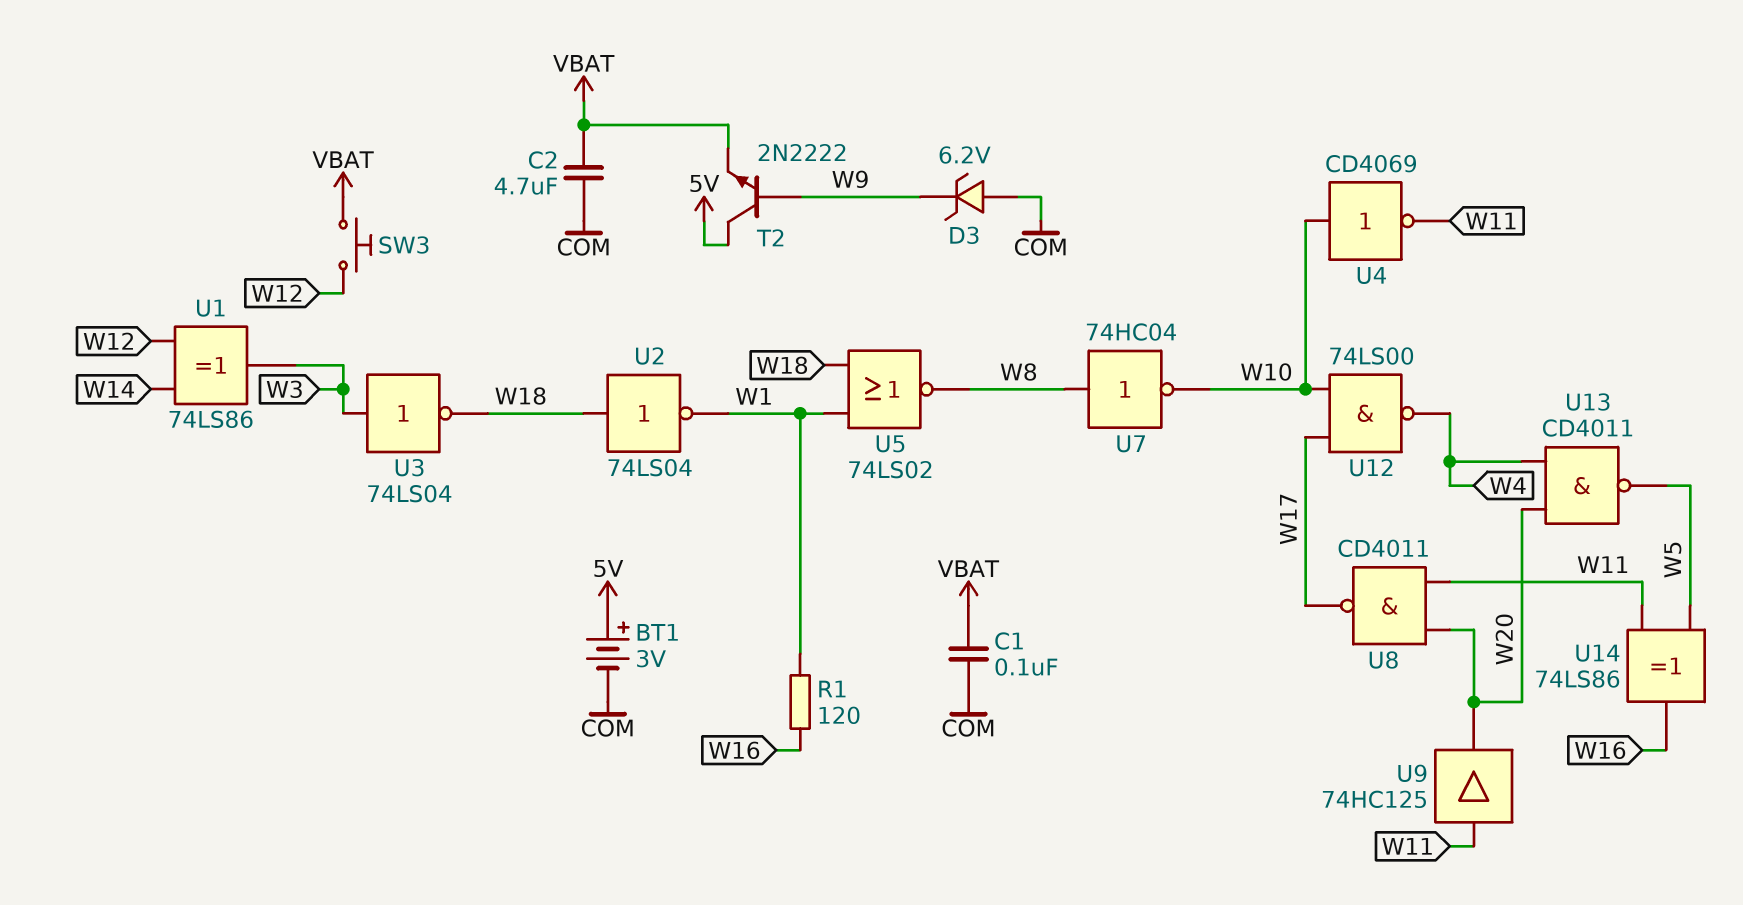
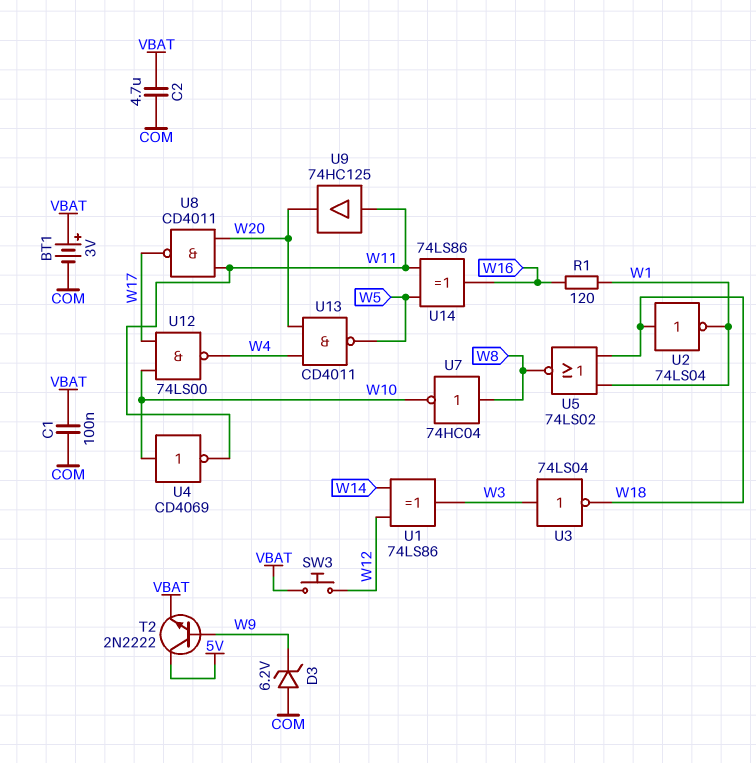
BT1: 3V (plus 5V, minus COM) -> 3V (plus VBAT, minus COM)

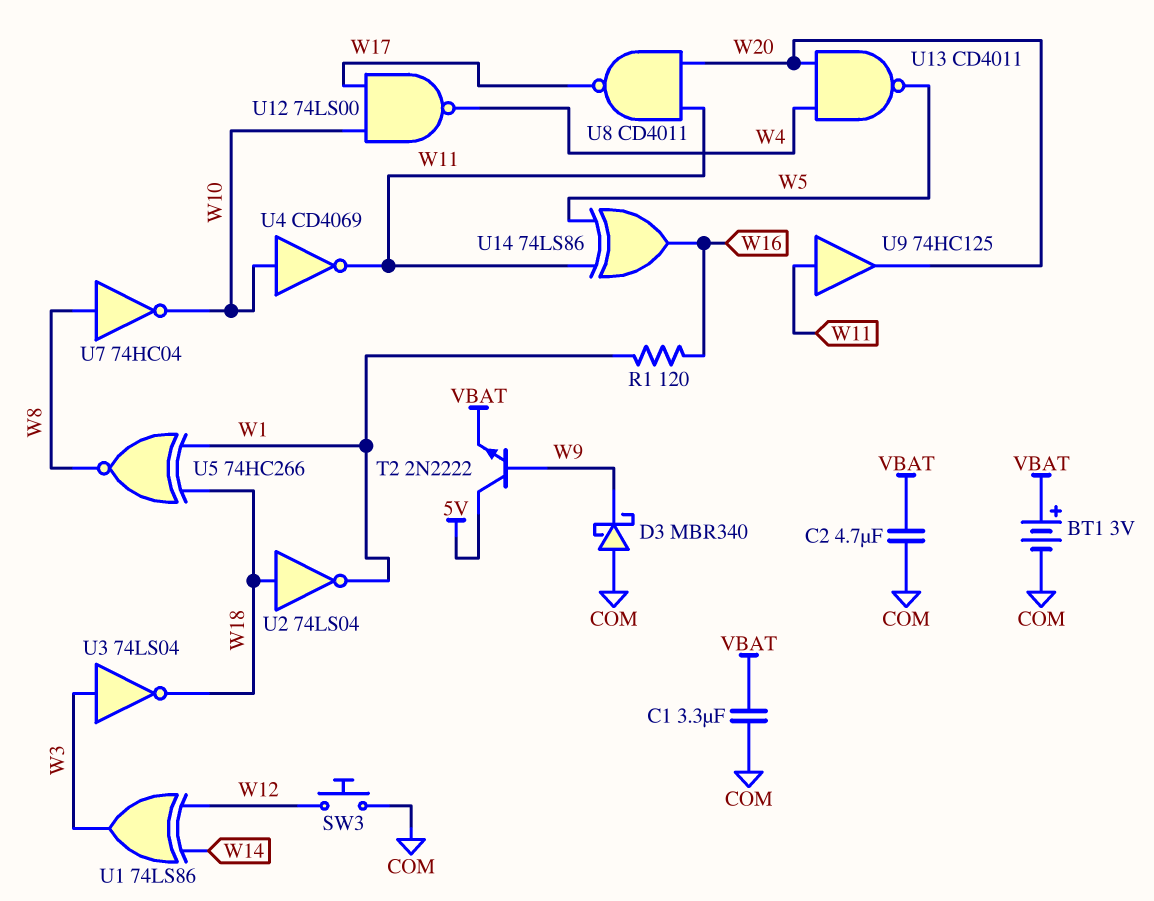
C1: 100nF (COM, VBAT) -> 3.3uF (COM, VBAT)
D3: zener 6.2V (A COM, K W9) -> schottky MBR340 (A COM, K W9)
SW3: button (VBAT, W12) -> button (COM, W12)
U5: NOR 74LS02 (in W1, in W18, out W8) -> XNOR 74HC266 (in W1, in W18, out W8)

